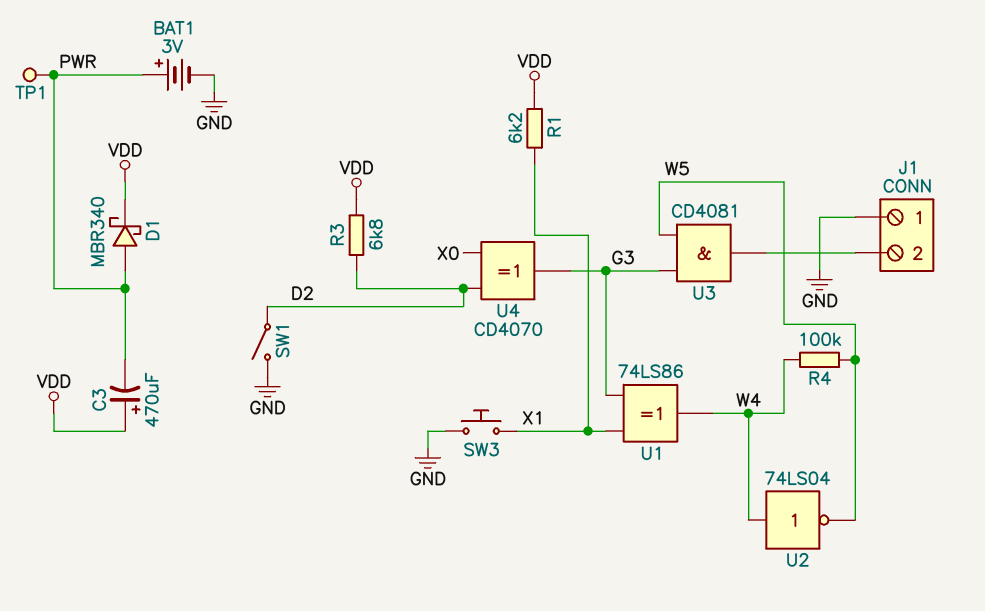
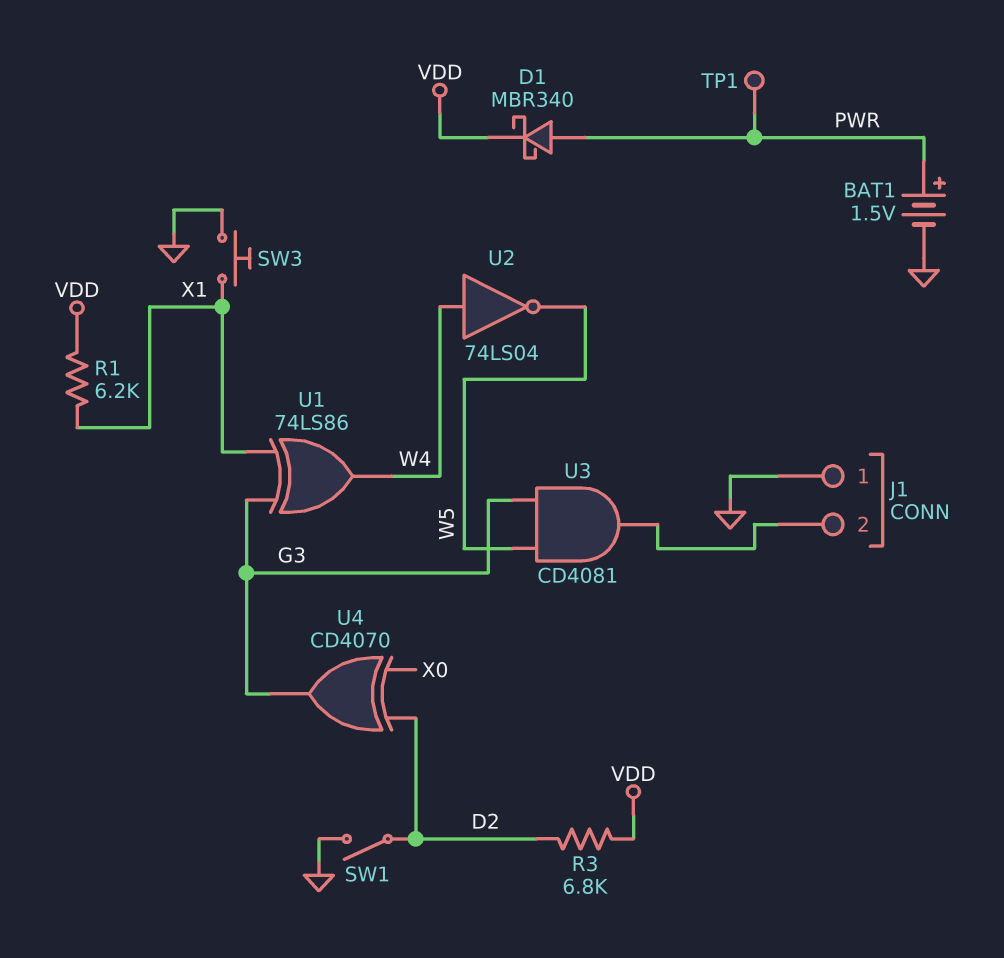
BAT1: 3V (plus PWR, minus GND) -> 1.5V (plus PWR, minus GND)
C3: 470uF (plus VDD, minus PWR) -> none
R4: 100k (W4, W5) -> none

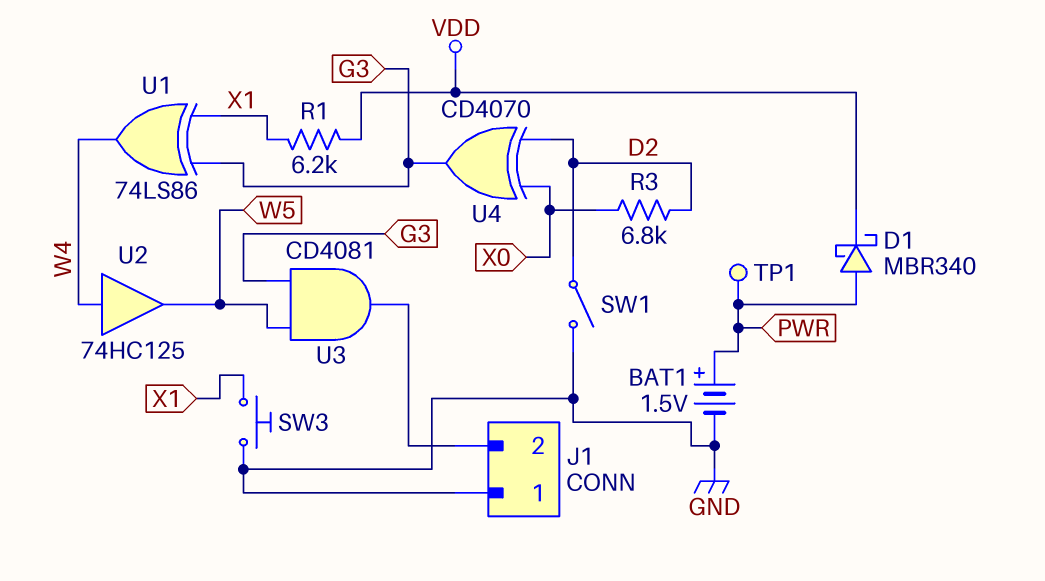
R3: 6.8k (D2, VDD) -> 6.8k (D2, X0)
U2: NOT 74LS04 (in W4, out W5) -> buffer 74HC125 (in W4, out W5)

